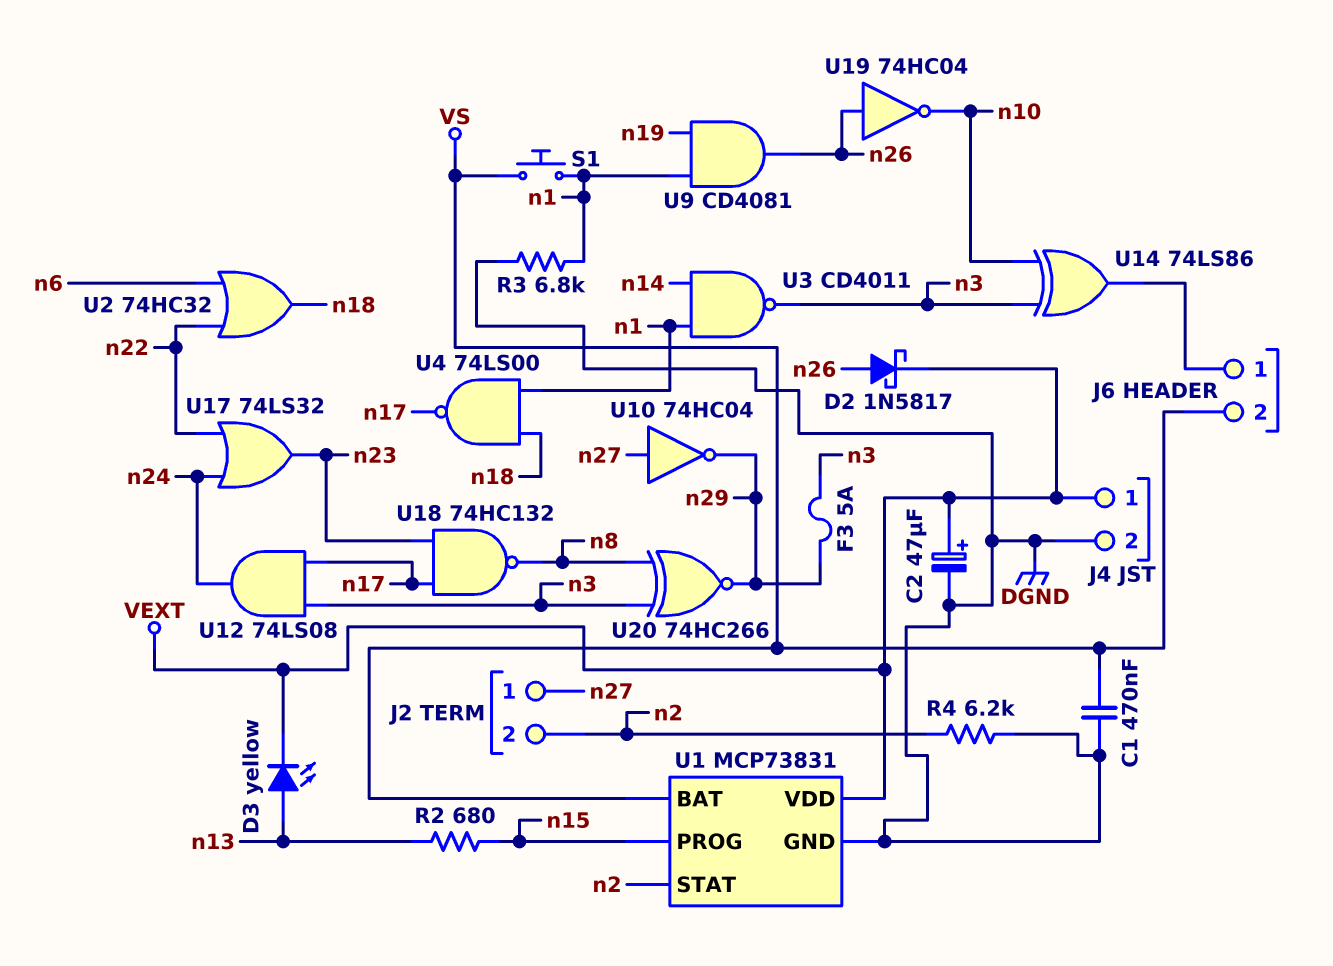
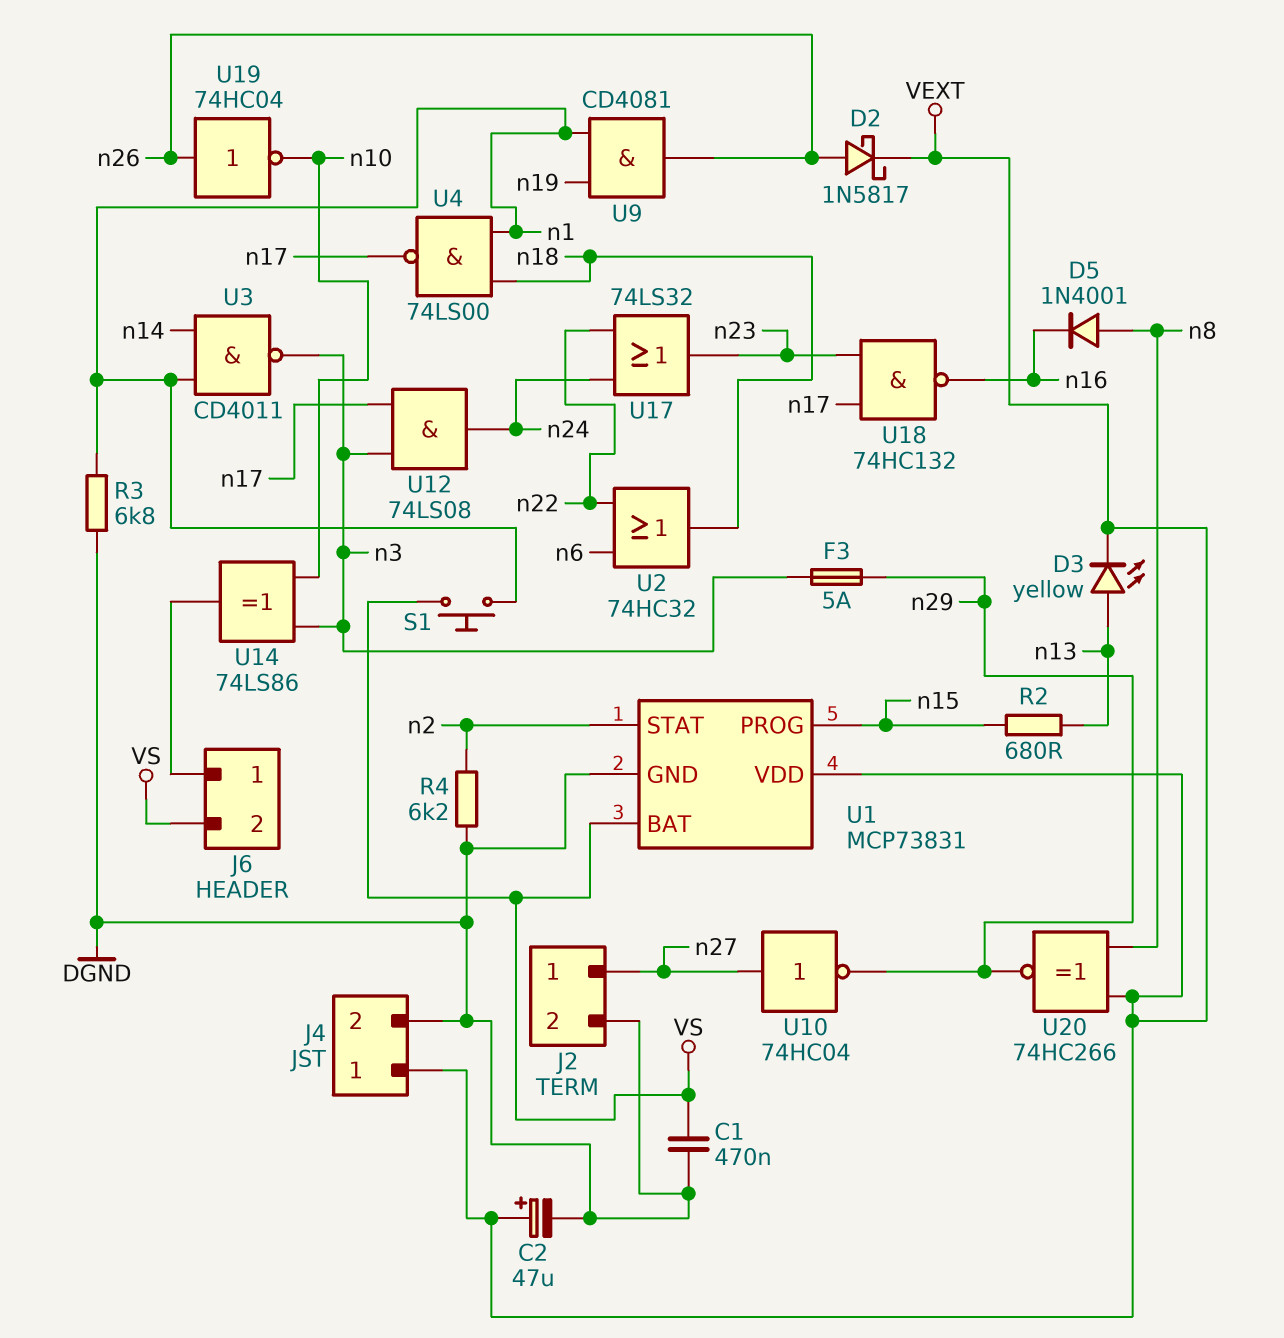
D5: none -> diode 1N4001 (A n8, K n16)
J2 pin 2: n2 -> DGND
U18: NAND 74HC132 (in n17, in n23, out n8) -> NAND 74HC132 (in n17, in n23, out n16)
U20: XNOR 74HC266 (in n3, in n8, out n29) -> XNOR 74HC266 (in VEXT, in n8, out n29)

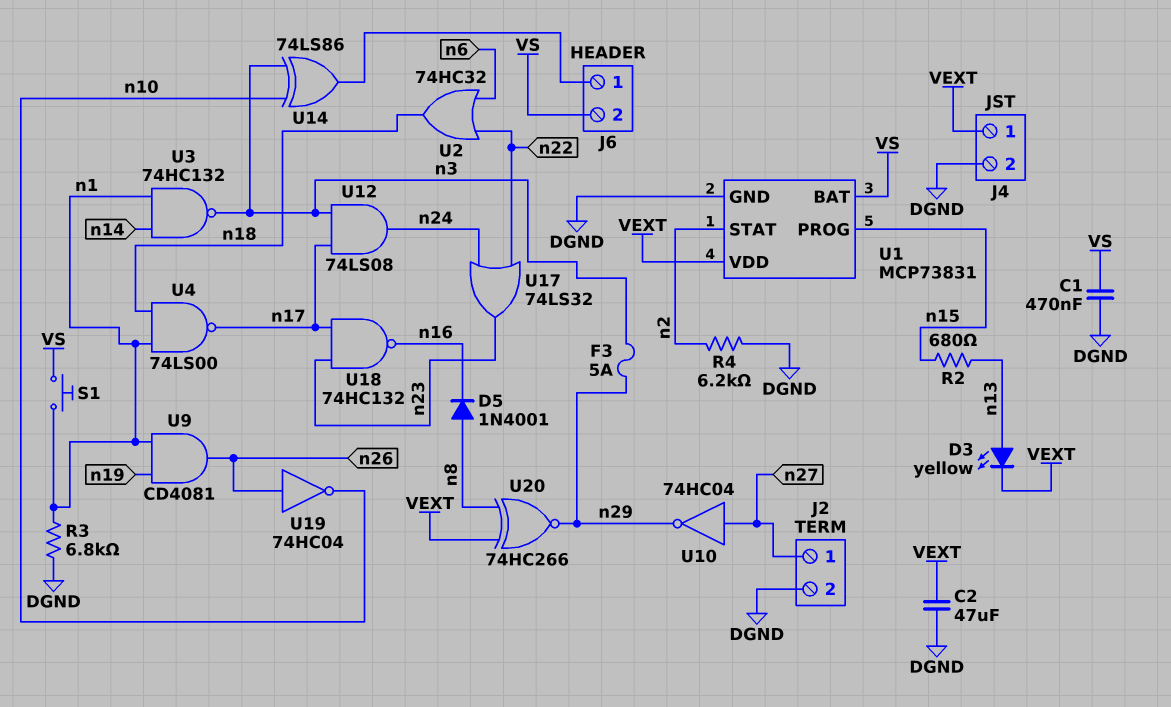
C2: 47uF (plus VEXT, minus DGND) -> 47uF (DGND, VEXT)
D2: schottky 1N5817 (A n26, K VEXT) -> none
U3: NAND CD4011 (in n1, in n14, out n3) -> NAND 74HC132 (in n1, in n14, out n3)

